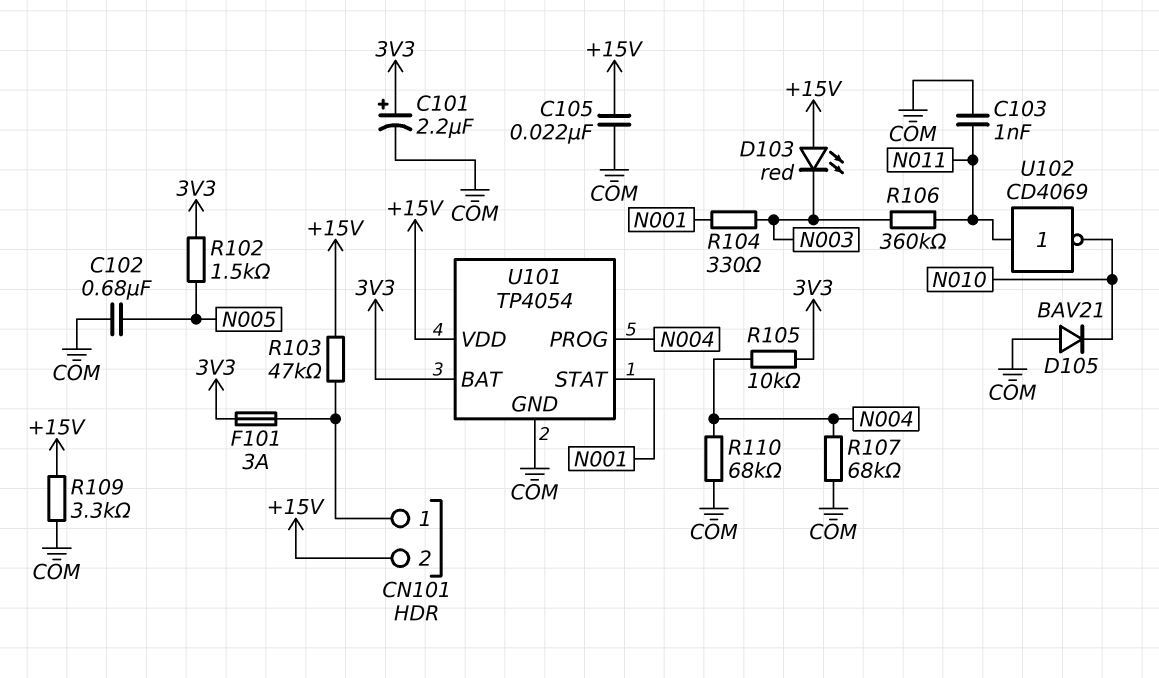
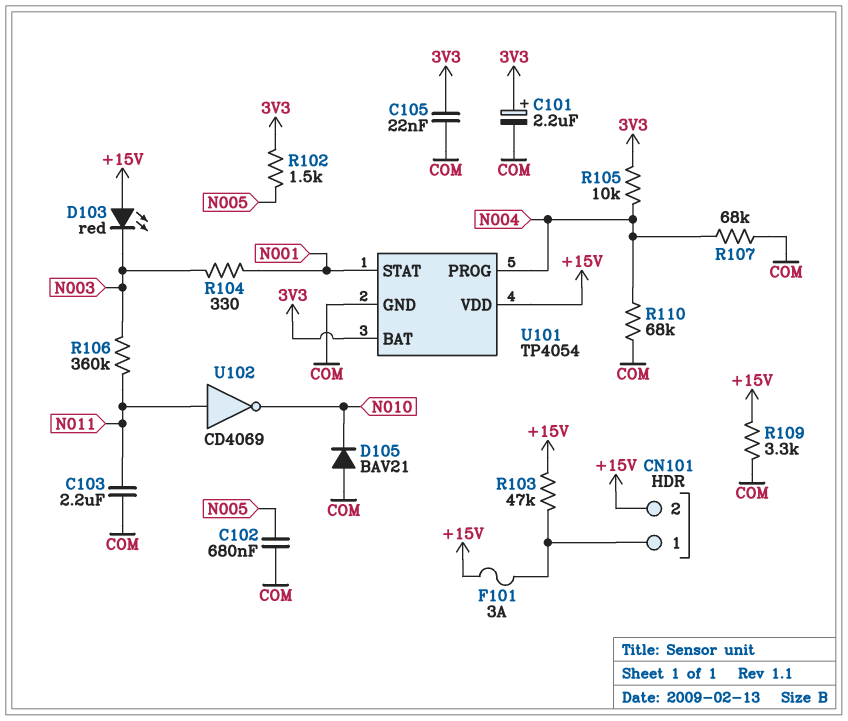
C103: 1nF (COM, N011) -> 2.2uF (COM, N011)
C105: 22nF (+15V, COM) -> 22nF (3V3, COM)
F101: 3A (3V3, CN101/1) -> 3A (+15V, CN101/1)

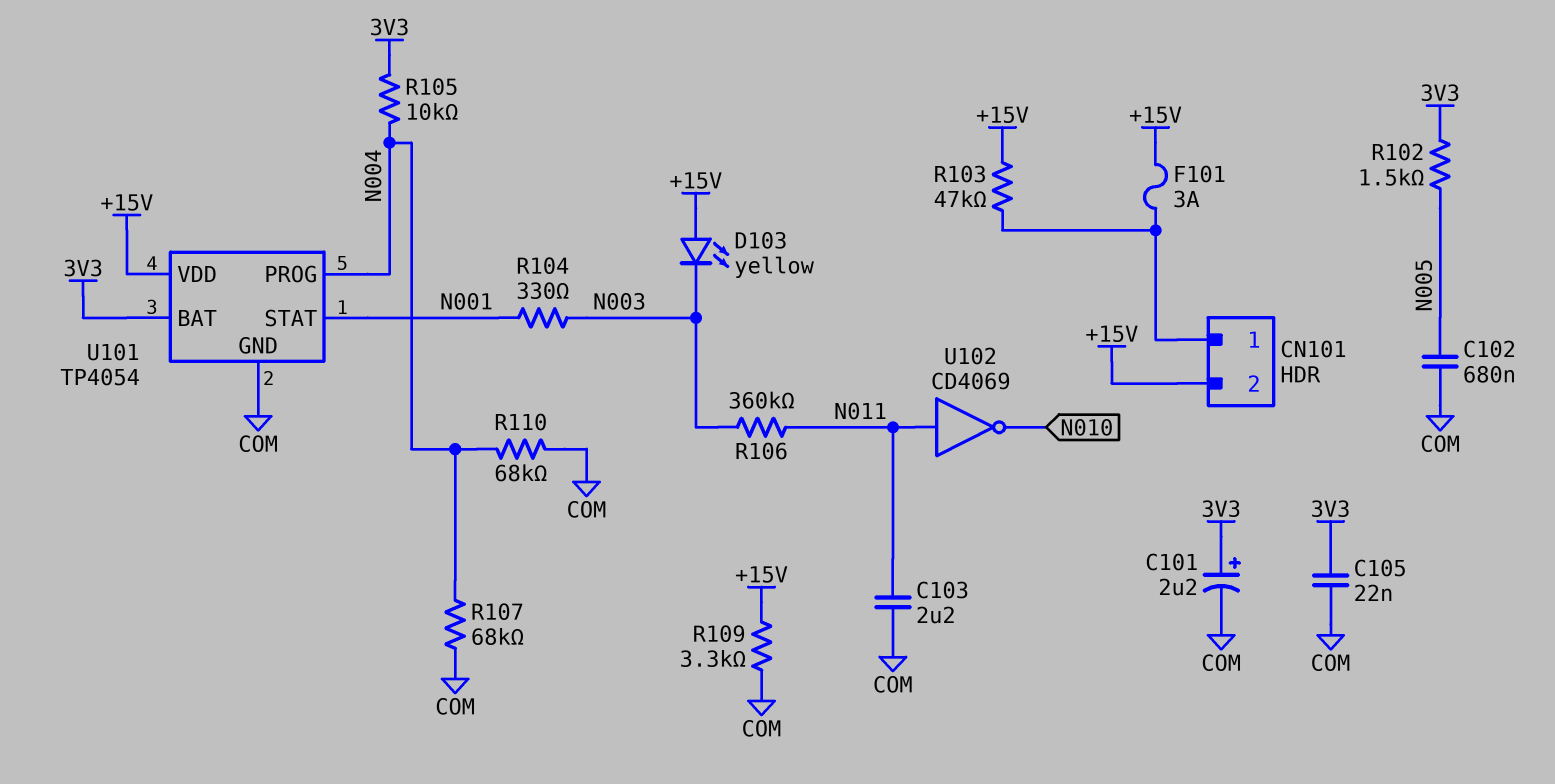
D103: LED red (A +15V, K N003) -> LED yellow (A +15V, K N003)
D105: diode BAV21 (A COM, K N010) -> none

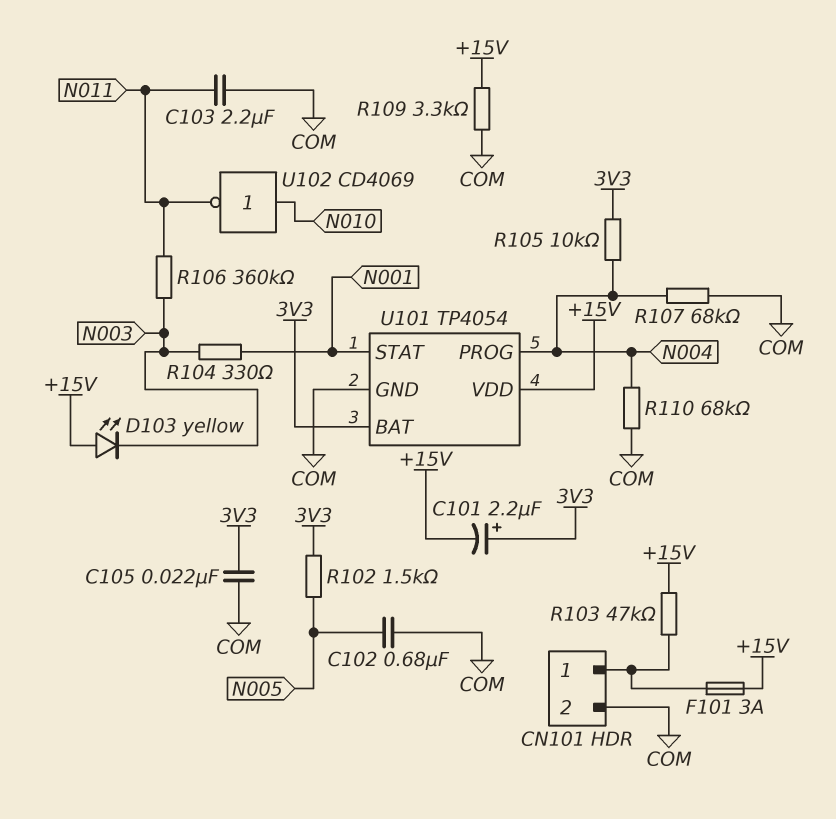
C101: 2.2uF (plus 3V3, minus COM) -> 2.2uF (plus 3V3, minus +15V)
CN101 pin 2: +15V -> COM
U102: NOT CD4069 (in N011, out N010) -> NOT CD4069 (in N010, out N011)

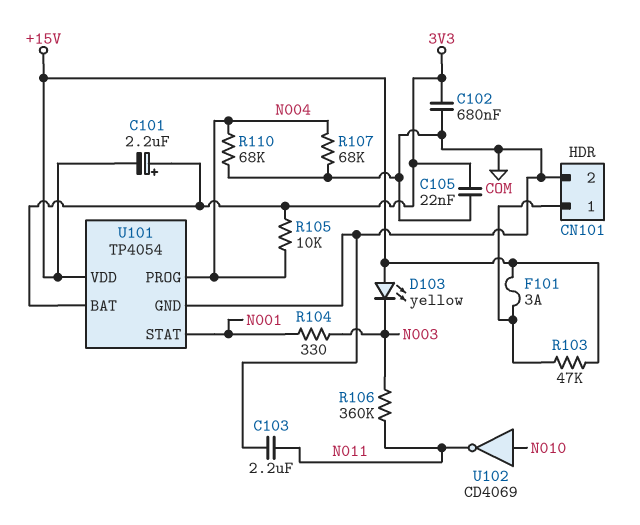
C102: 680nF (COM, N005) -> 680nF (3V3, COM)
R102: 1.5k (3V3, N005) -> none
R109: 3.3k (+15V, COM) -> none

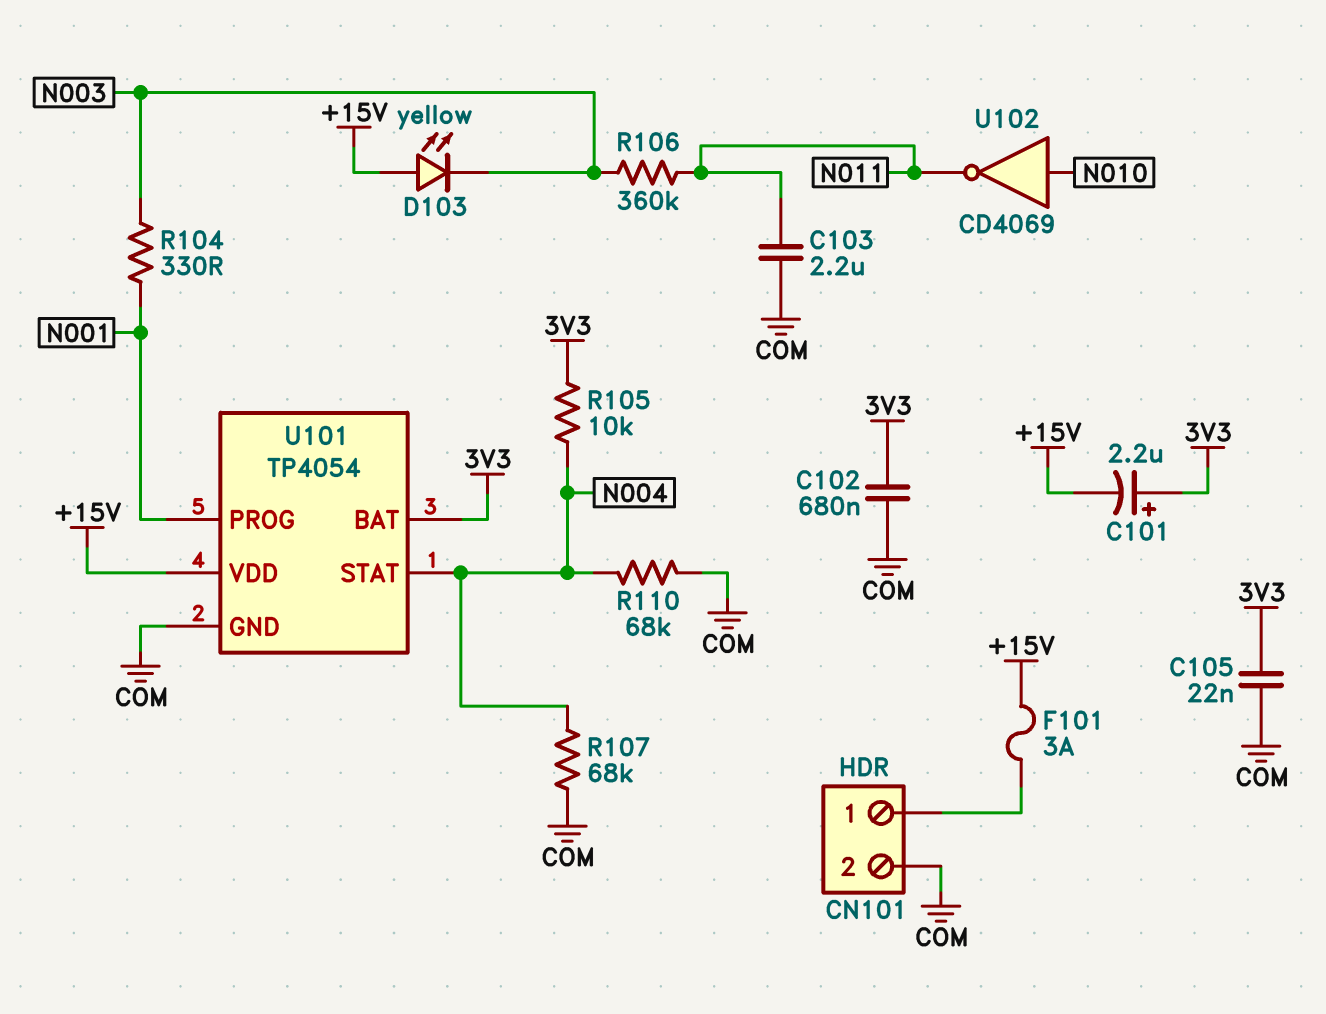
R103: 47k (+15V, CN101/1) -> none
U101 pin PROG: N004 -> N001
U101 pin STAT: N001 -> N004

